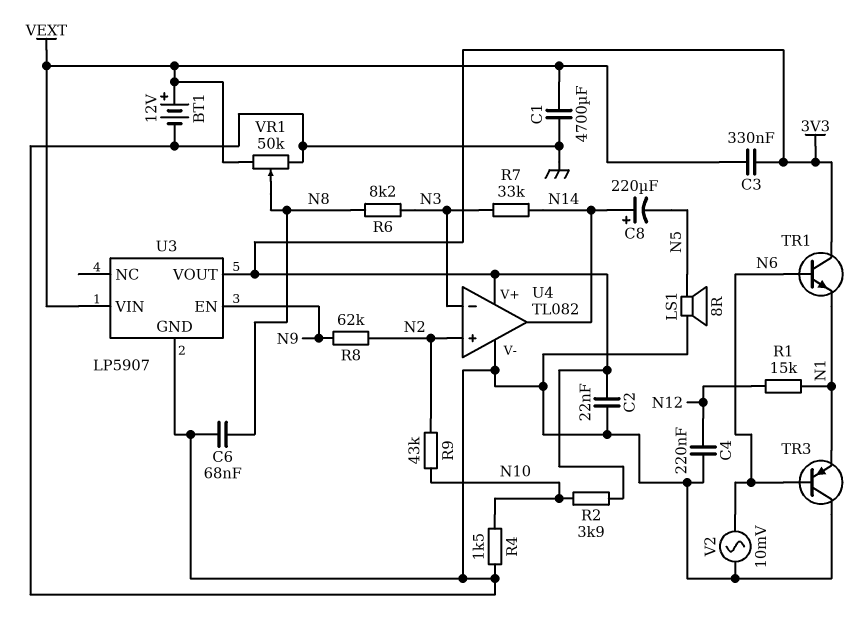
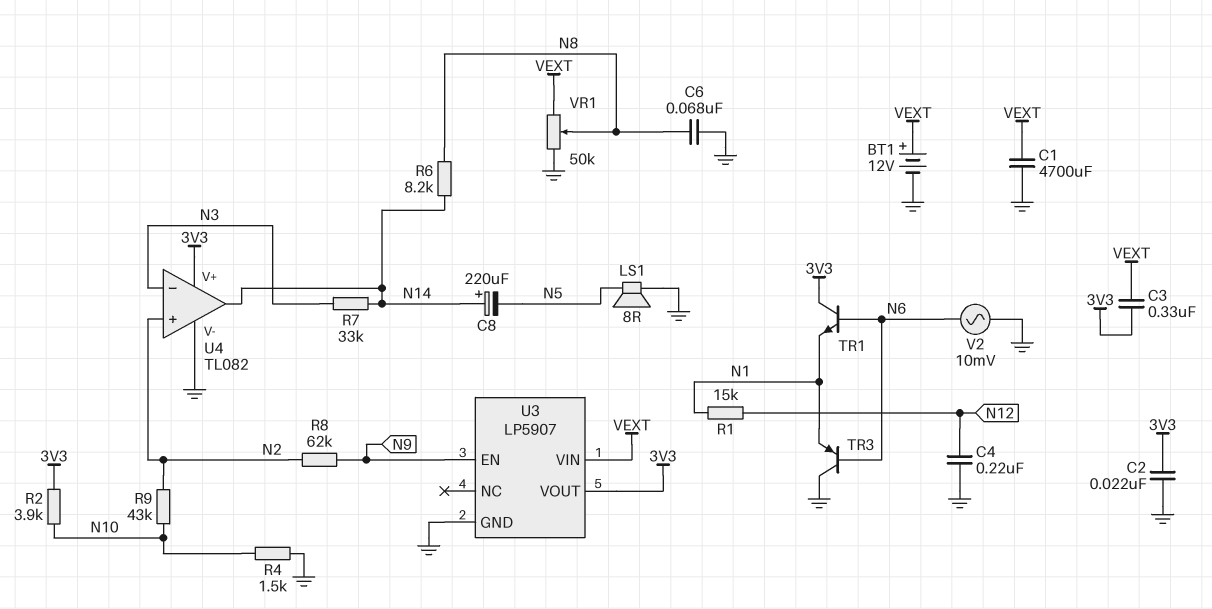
R6: 8.2k (N3, N8) -> 8.2k (N8, N14)

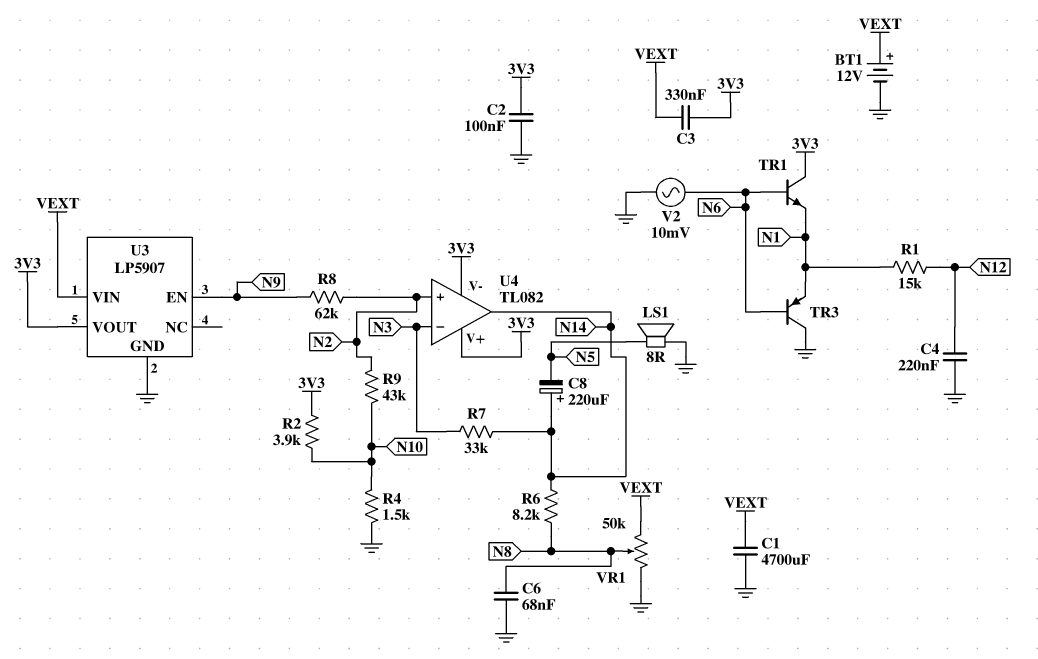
C2: 22nF (3V3, GND) -> 100nF (3V3, GND)
U4 pin V-: GND -> 3V3

